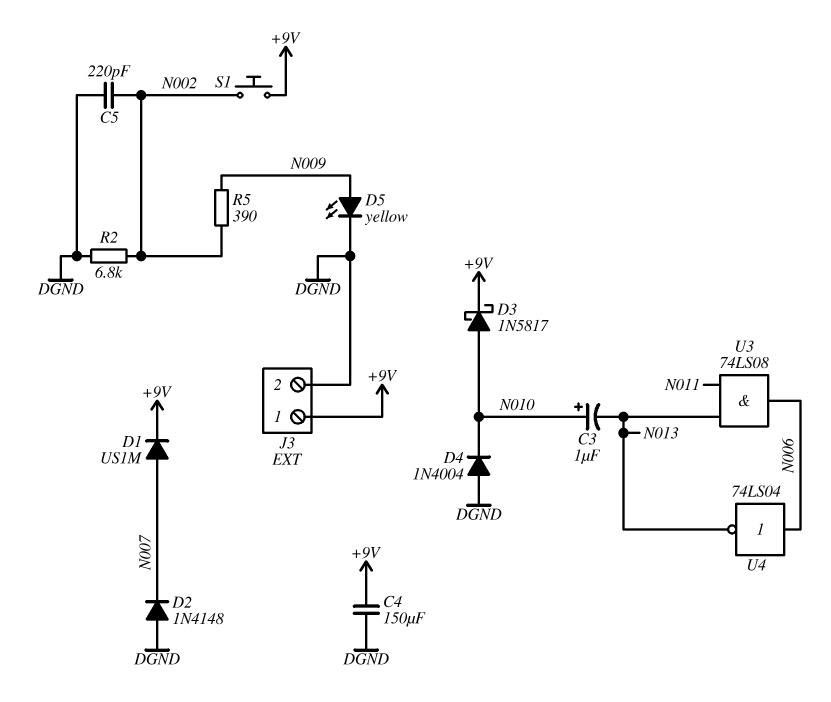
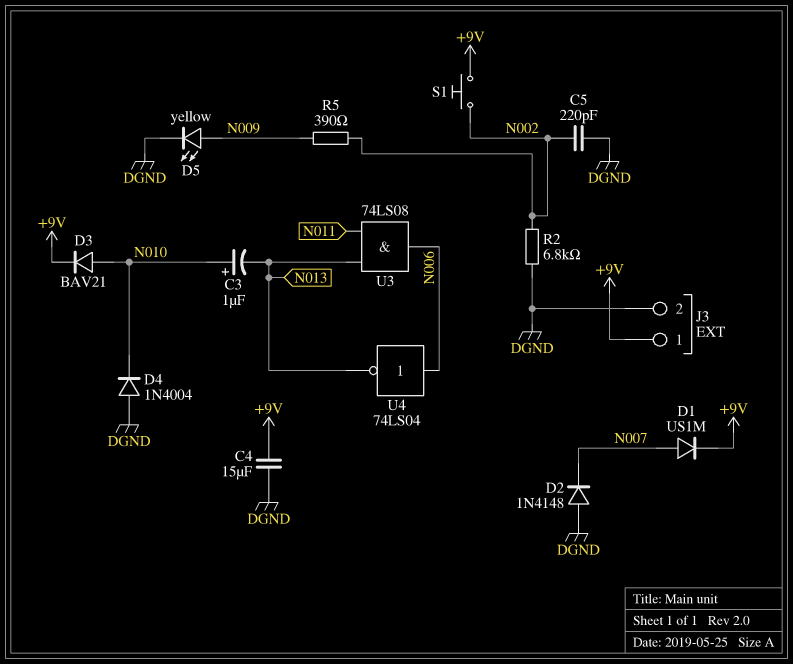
C4: 150uF (+9V, DGND) -> 15uF (+9V, DGND)
D3: schottky 1N5817 (A N010, K +9V) -> diode BAV21 (A N010, K +9V)

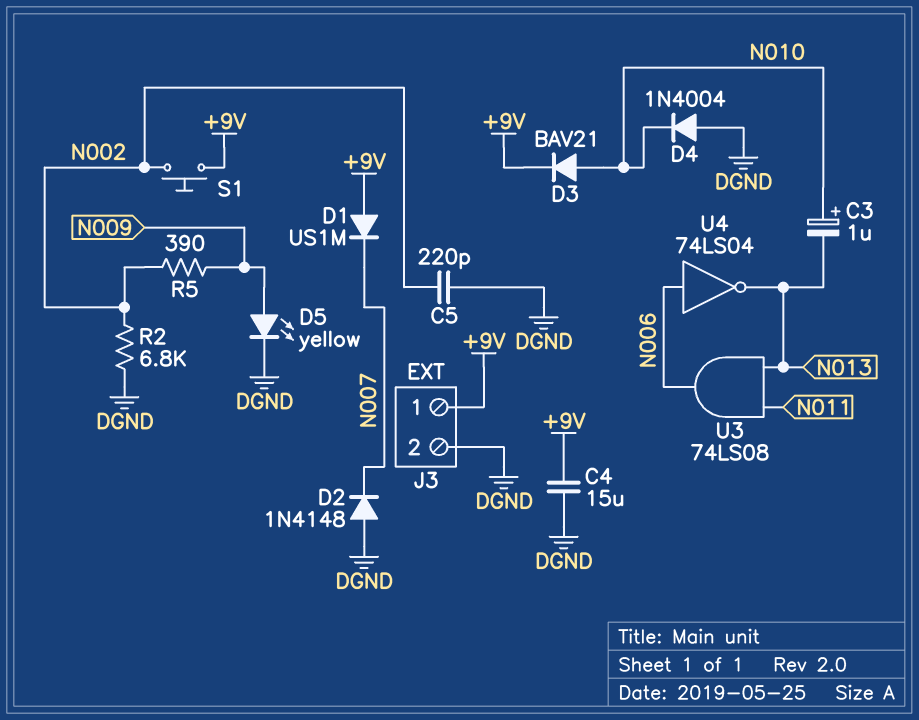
D1: diode US1M (A N007, K +9V) -> diode US1M (A +9V, K N007)

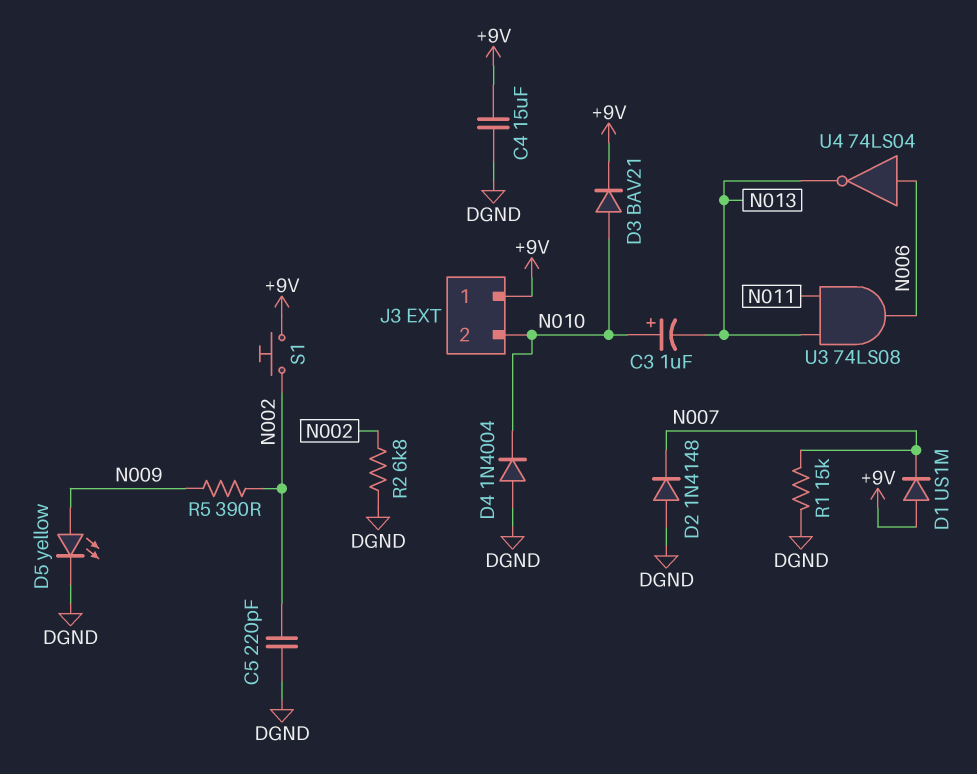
J3 pin 2: DGND -> N010
R1: none -> 15k (DGND, N007)

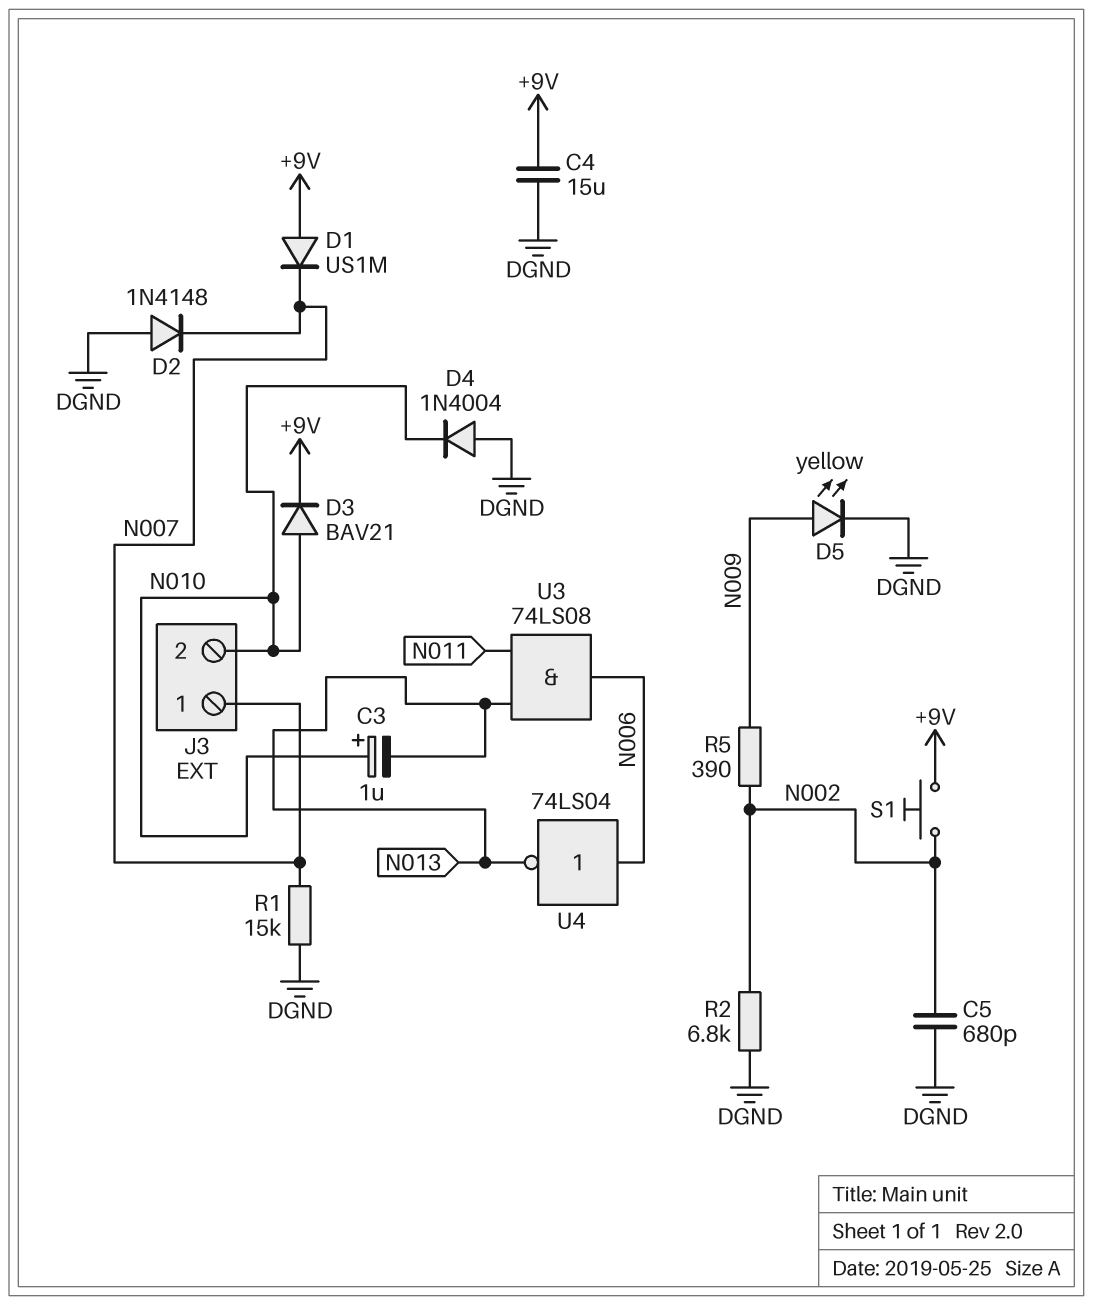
C5: 220pF (DGND, N002) -> 680pF (DGND, N002)
J3 pin 1: +9V -> N007

